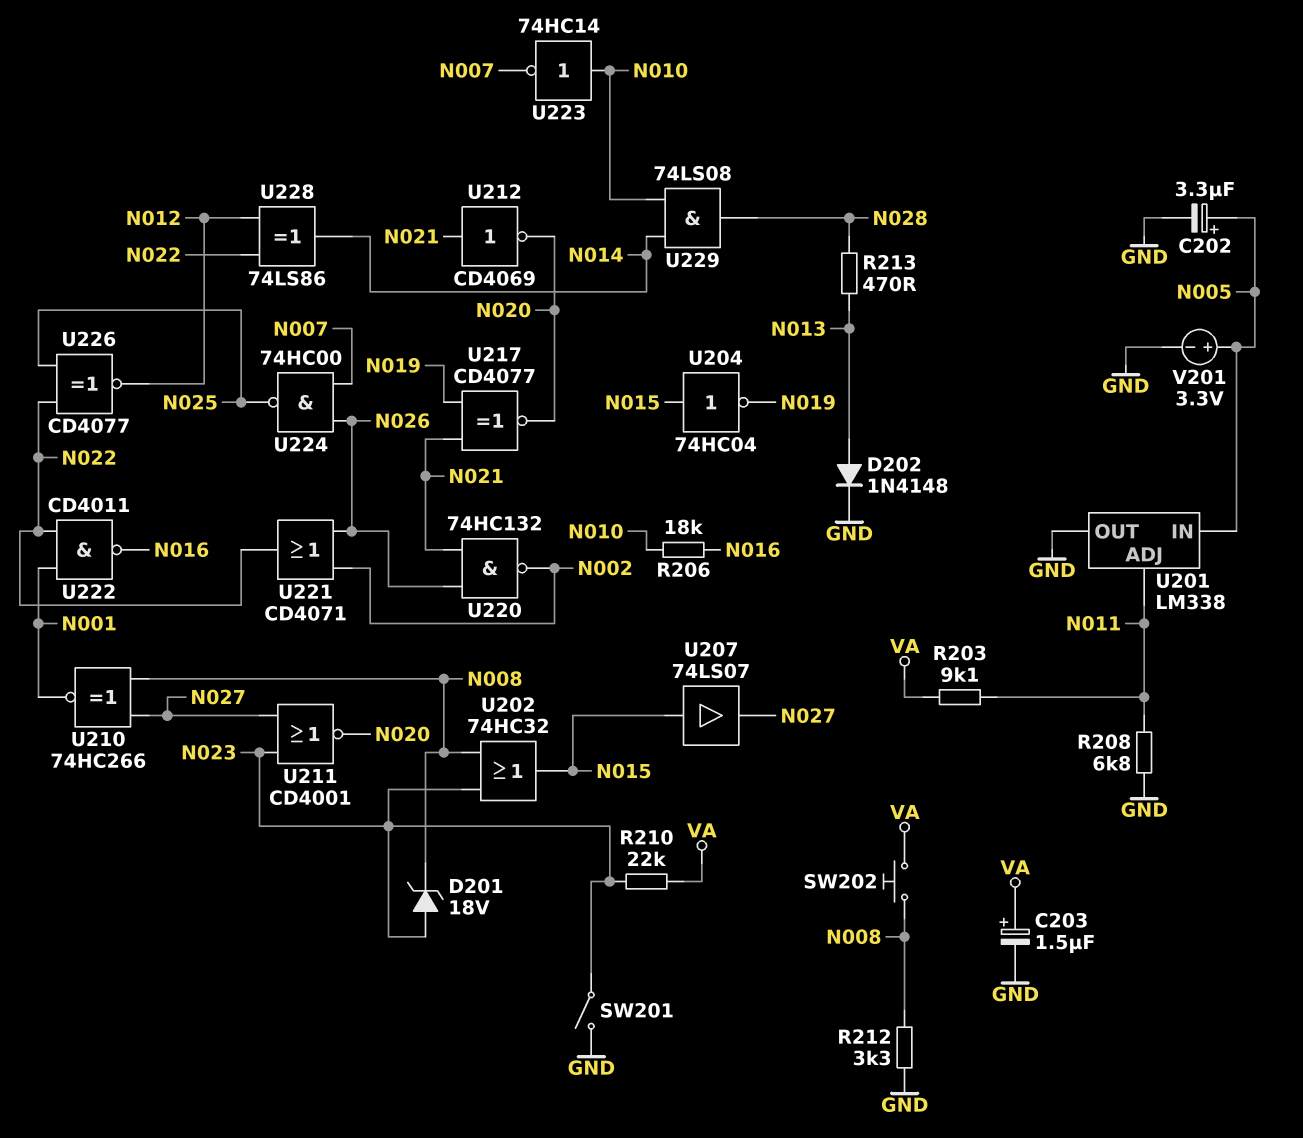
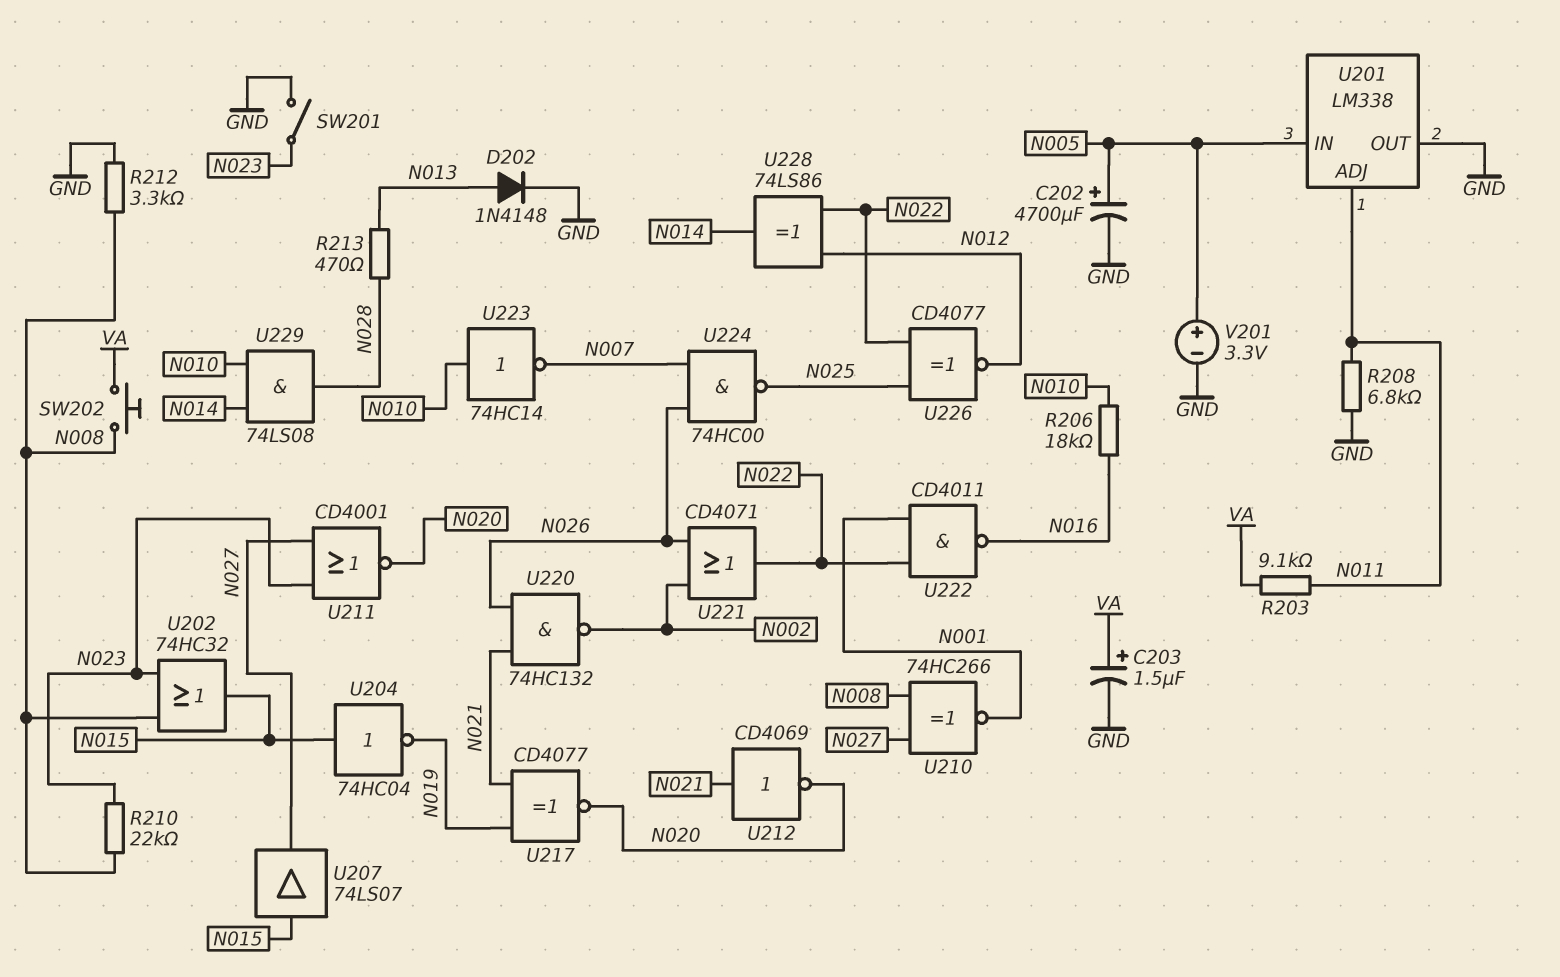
C202: 3.3uF (plus N005, minus GND) -> 4700uF (plus N005, minus GND)
D201: zener 18V (A N023, K N008) -> none
R210: 22k (N023, VA) -> 22k (N008, N023)

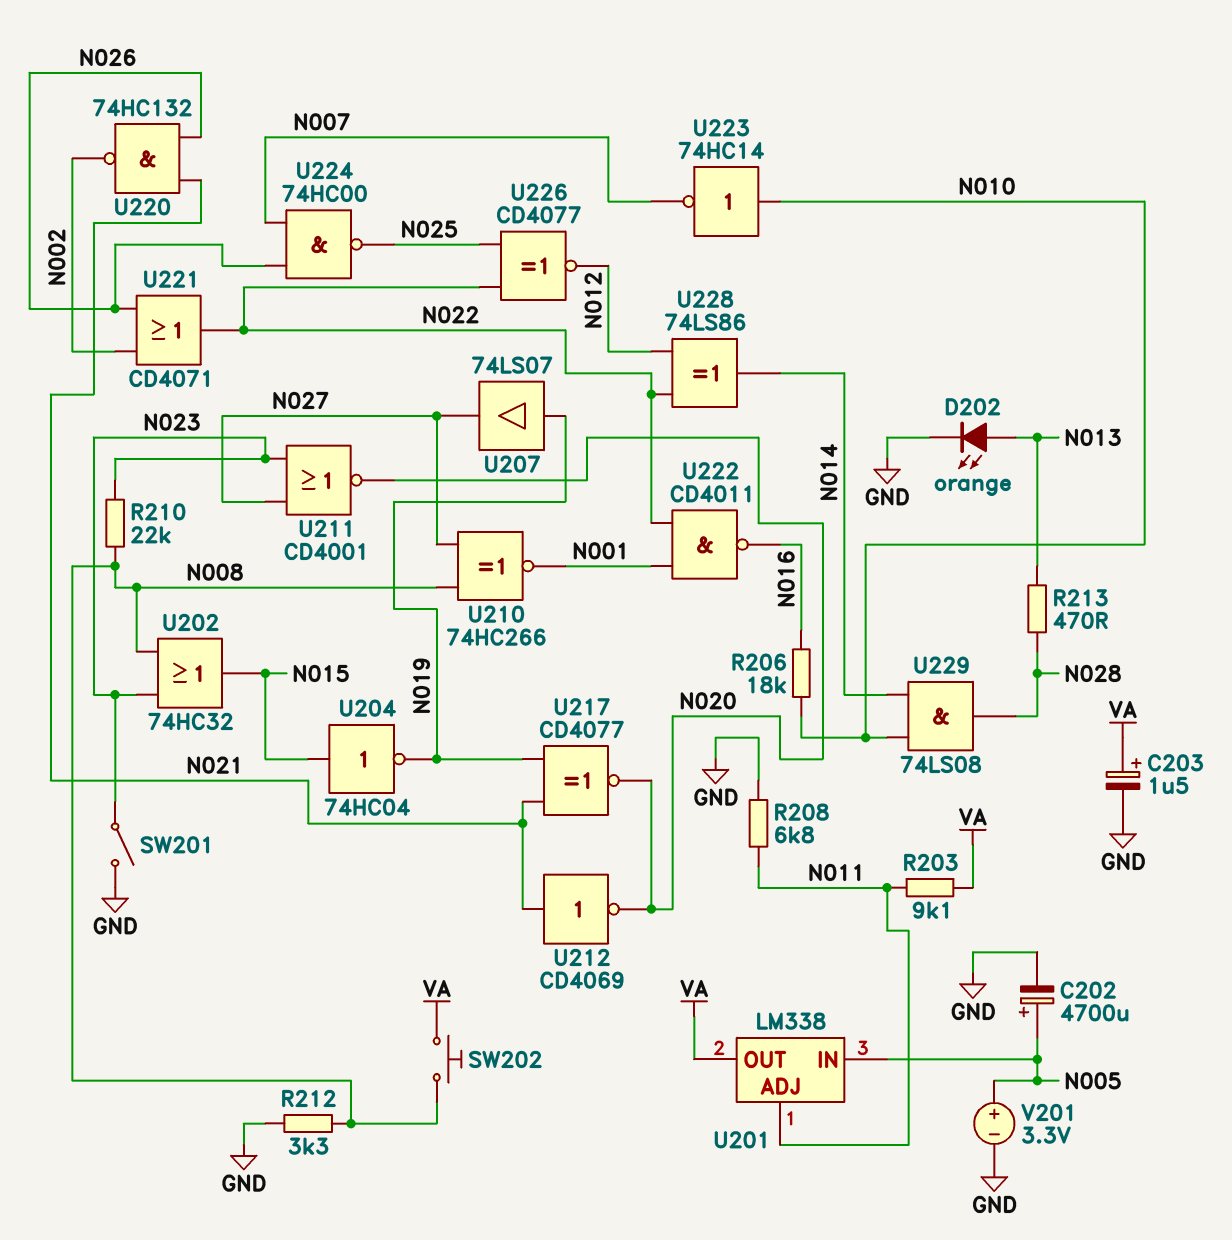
D202: diode 1N4148 (A N013, K GND) -> LED orange (A N013, K GND)
U201 pin OUT: GND -> VA
U207: buffer 74LS07 (in N015, out N027) -> buffer 74LS07 (in N019, out N027)

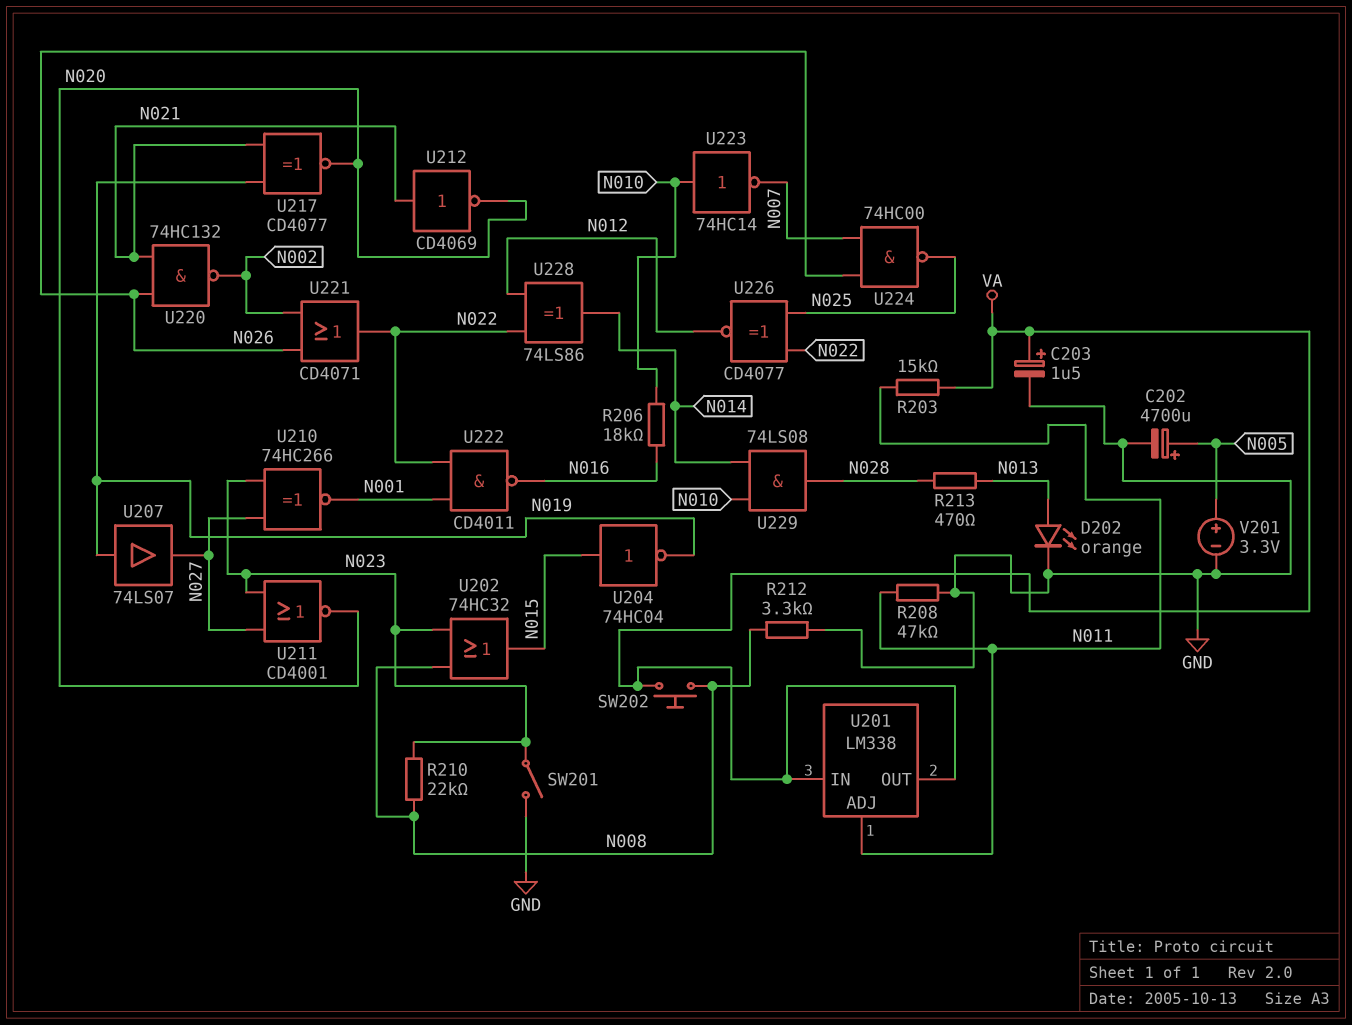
R203: 9.1k (N011, VA) -> 15k (N011, VA)
R208: 6.8k (GND, N011) -> 47k (GND, N011)
U201 pin IN: N005 -> VA
U210: XNOR 74HC266 (in N008, in N027, out N001) -> XNOR 74HC266 (in N023, in N027, out N001)

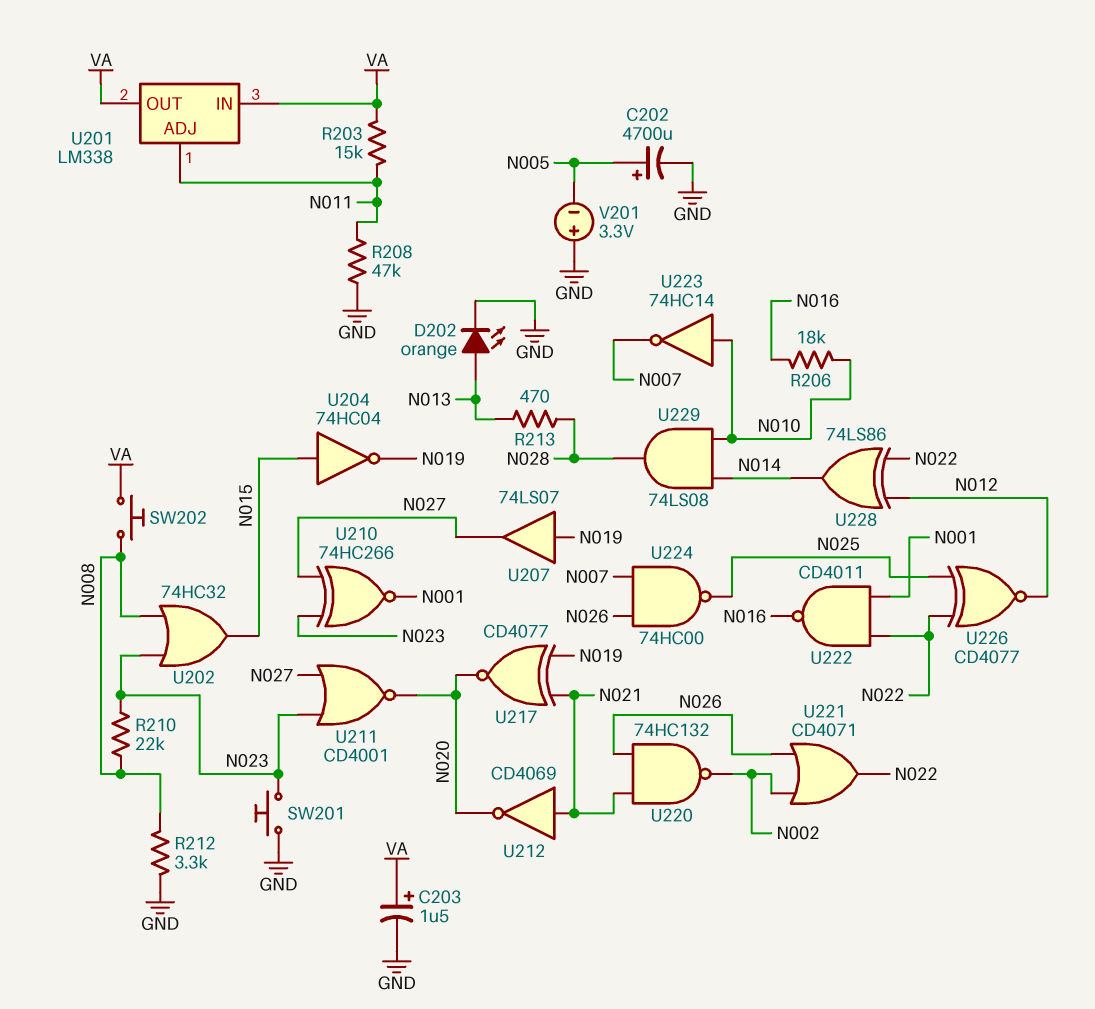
SW201: switch (GND, N023) -> button (GND, N023)
V201: 3.3V (plus N005, minus GND) -> 3.3V (plus GND, minus N005)

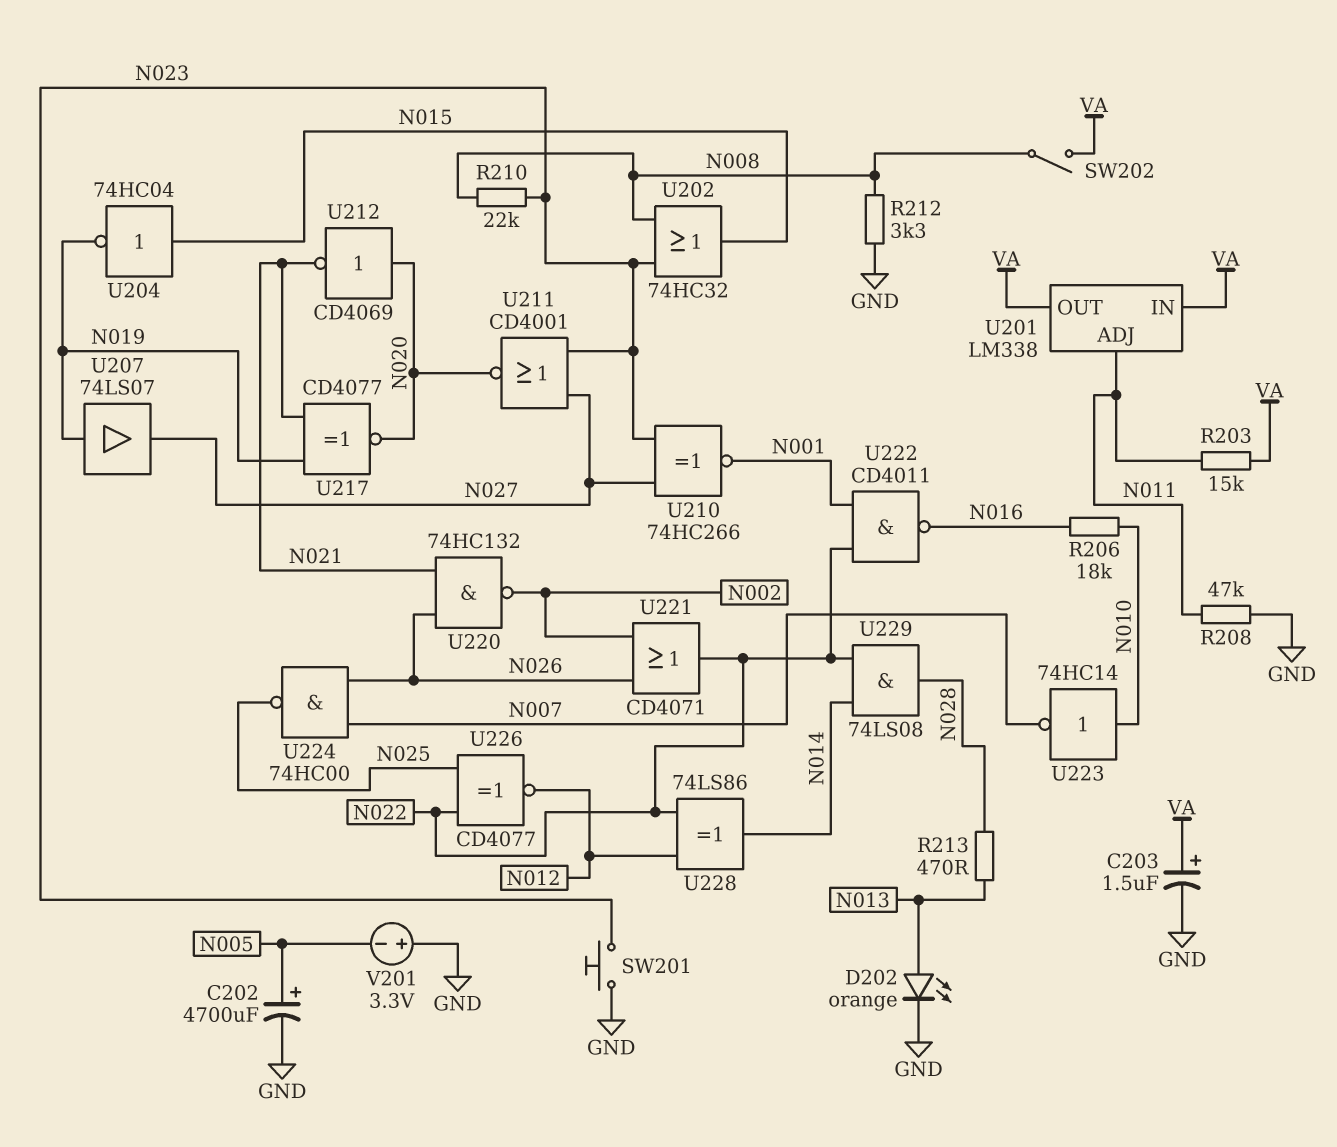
SW202: button (N008, VA) -> switch (N008, VA)
U212: NOT CD4069 (in N021, out N020) -> NOT CD4069 (in N020, out N021)
U229: AND 74LS08 (in N010, in N014, out N028) -> AND 74LS08 (in N014, in N022, out N028)

